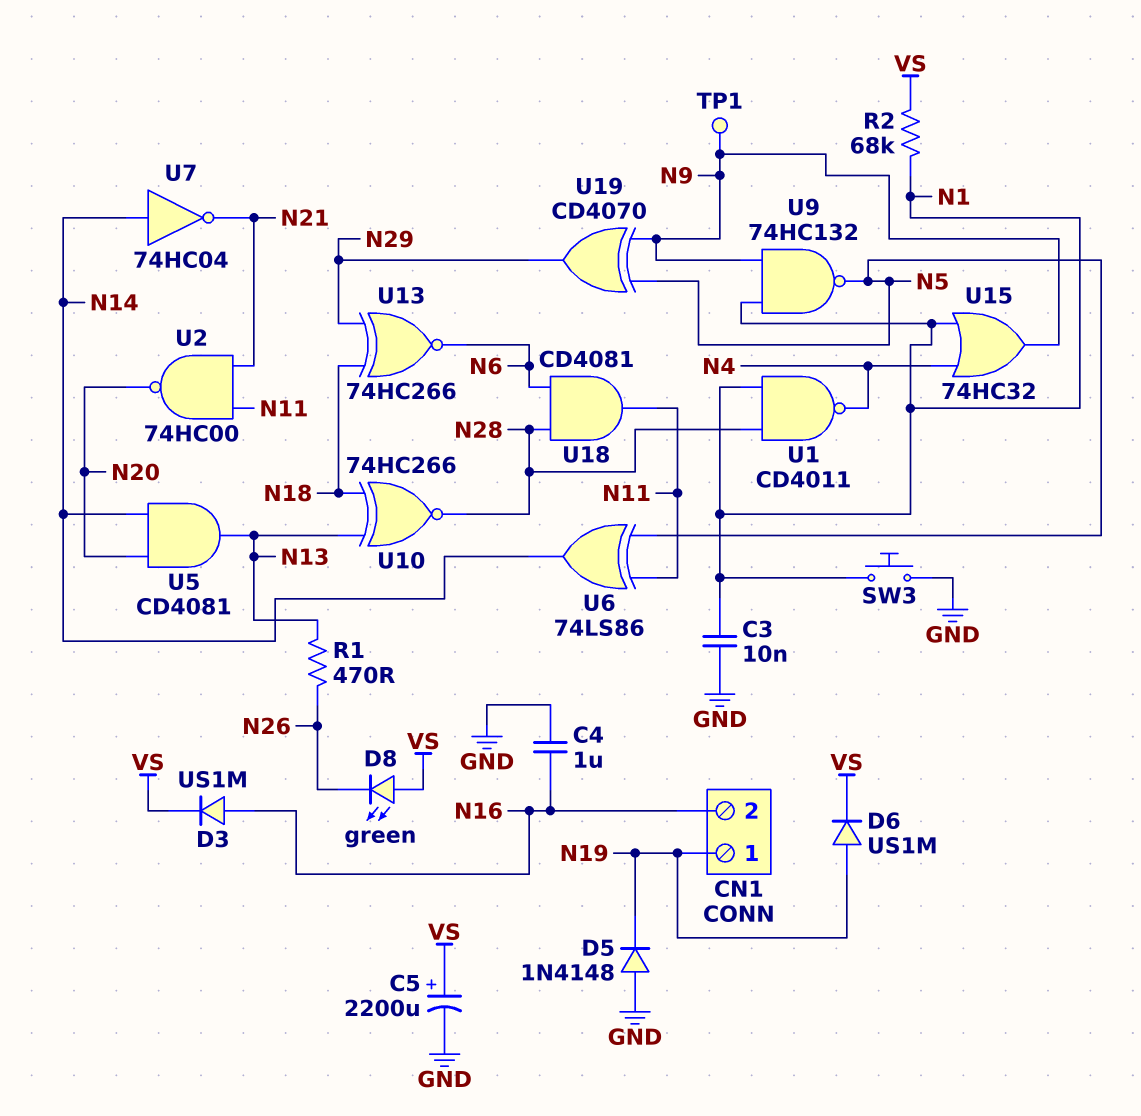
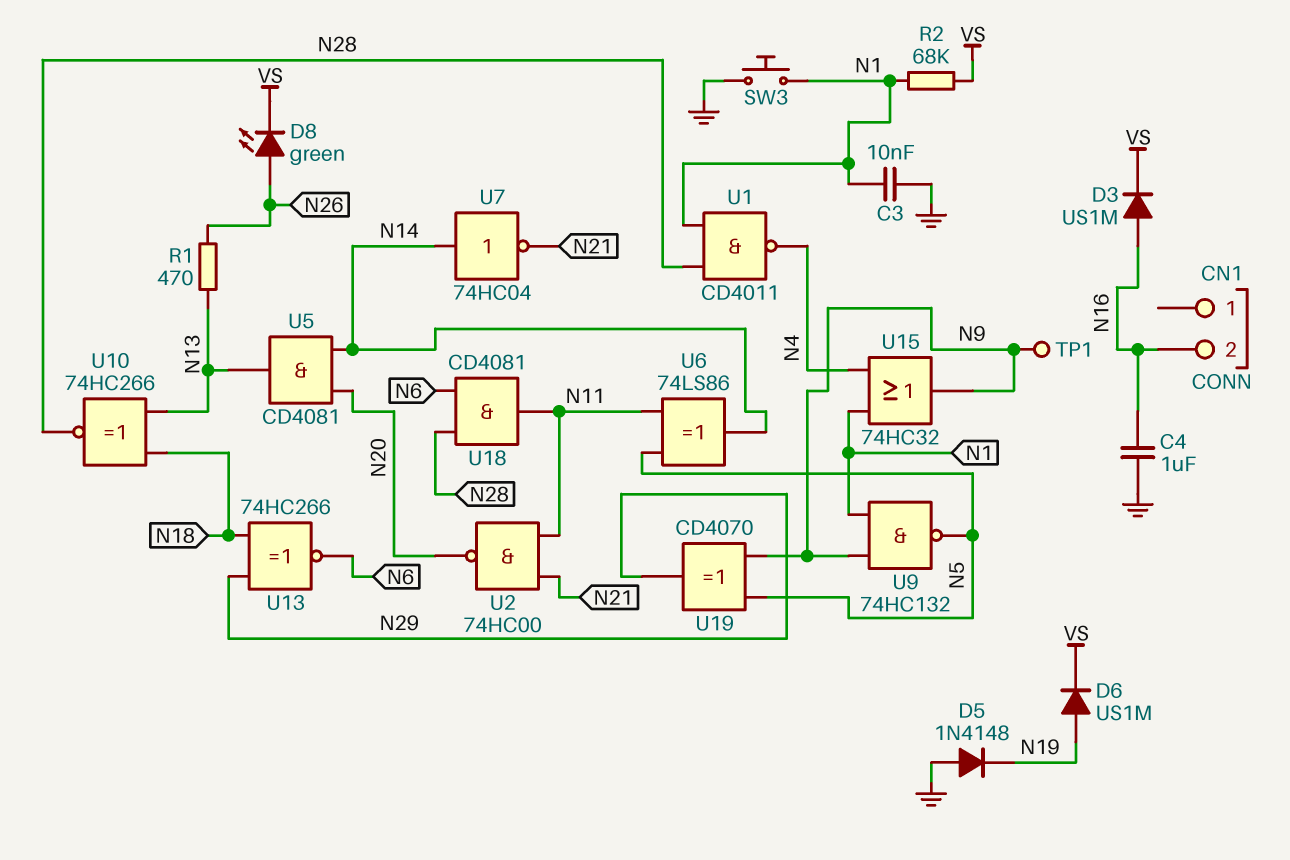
C5: 2200uF (plus VS, minus GND) -> none
CN1 pin 1: N19 -> none
D8: LED green (A VS, K N26) -> LED green (A N26, K VS)

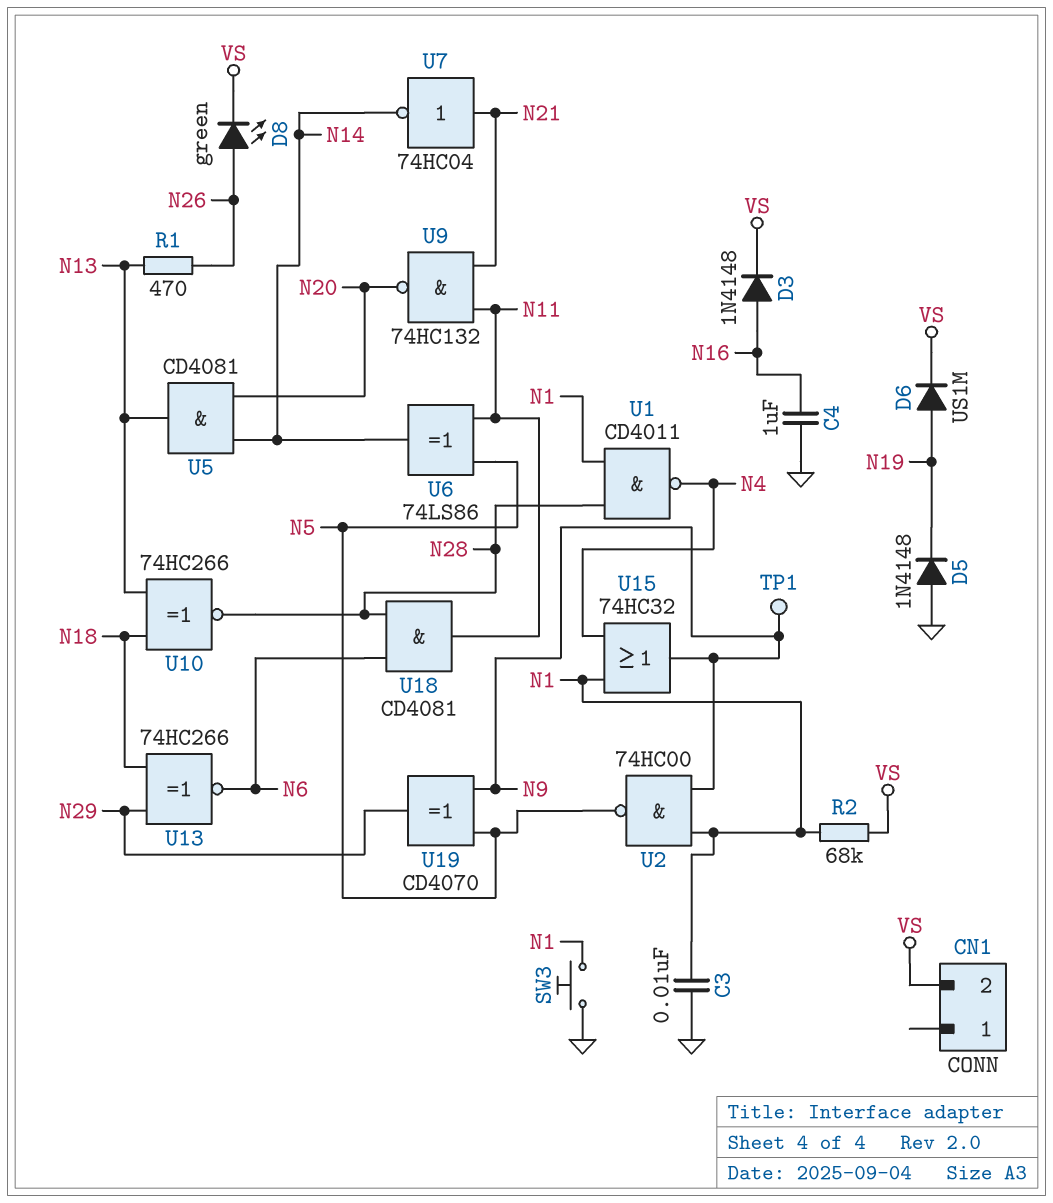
CN1 pin 2: N16 -> VS
D3: diode US1M (A N16, K VS) -> diode 1N4148 (A N16, K VS)
U2: NAND 74HC00 (in N11, in N21, out N20) -> NAND 74HC00 (in N1, in N9, out N5)
U7: NOT 74HC04 (in N14, out N21) -> NOT 74HC04 (in N21, out N14)
U9: NAND 74HC132 (in N1, in N9, out N5) -> NAND 74HC132 (in N11, in N21, out N20)

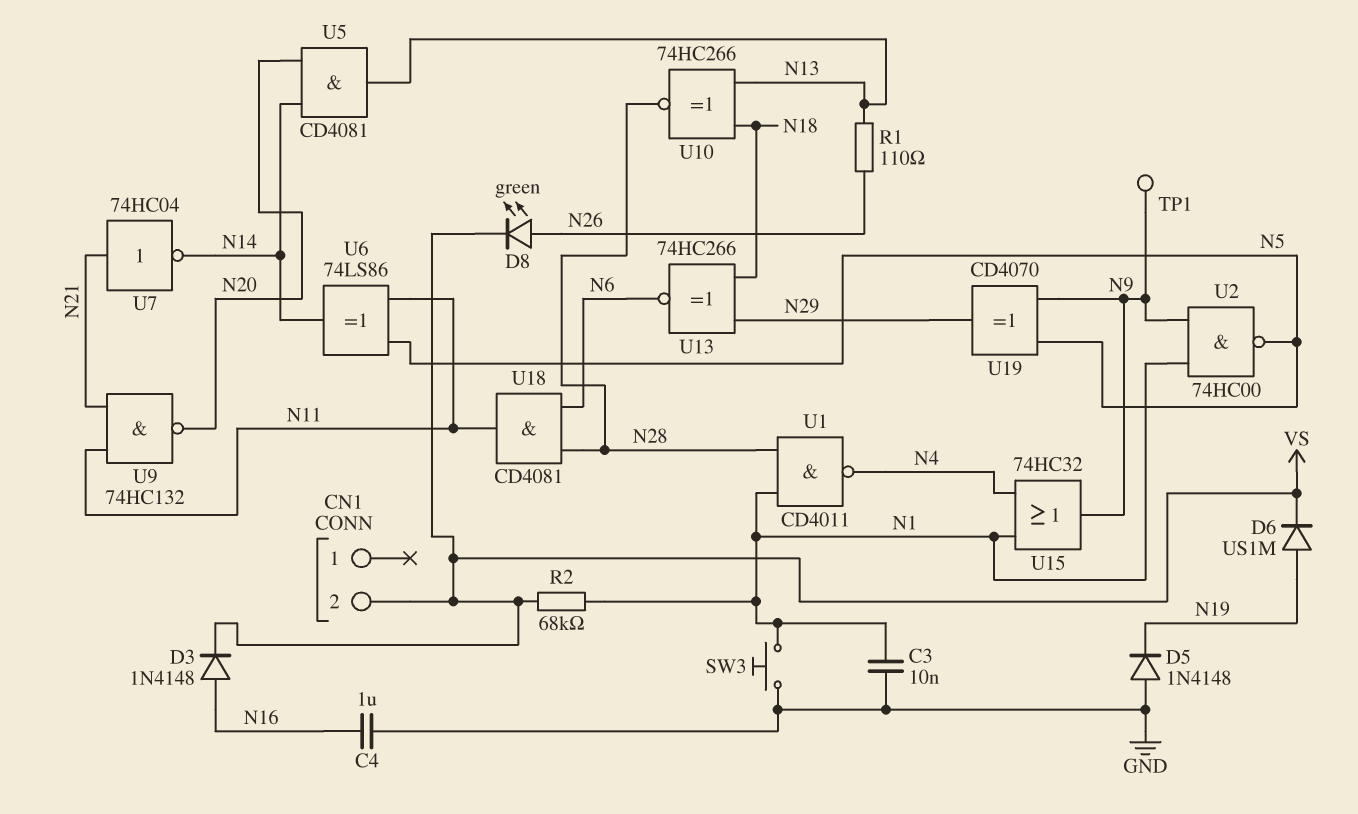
R1: 470 (N13, N26) -> 110 (N13, N26)

